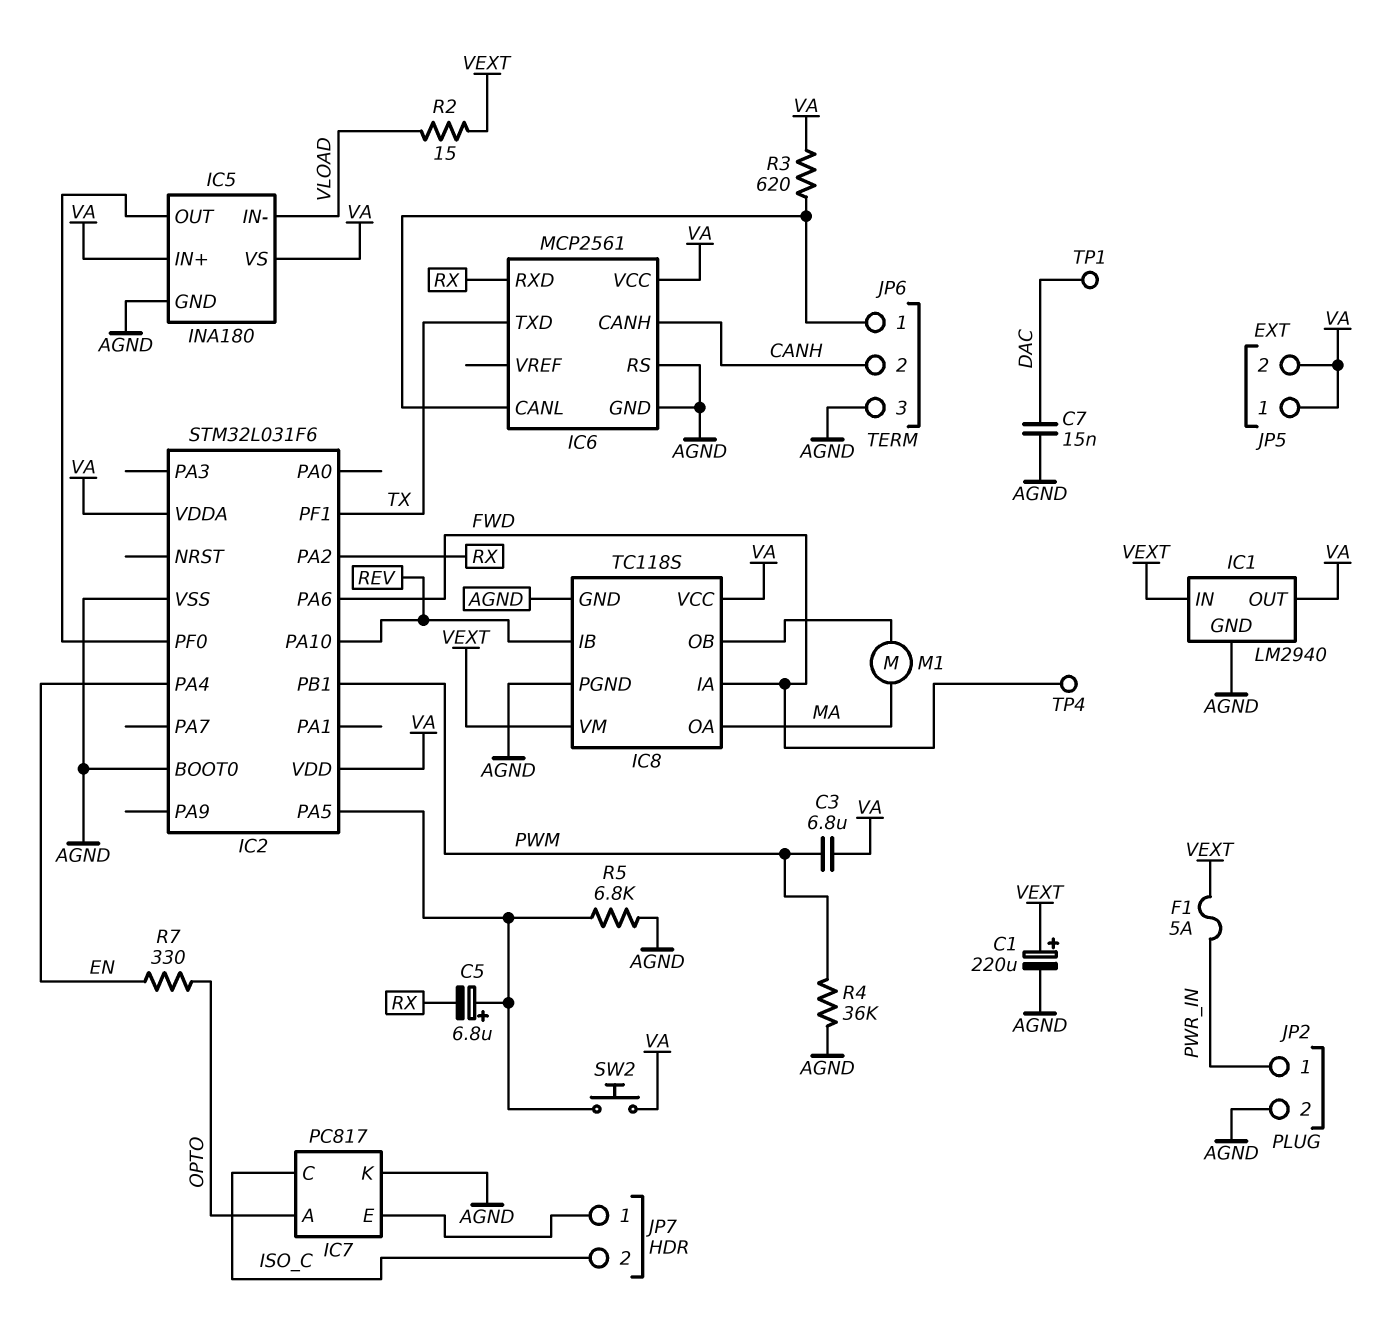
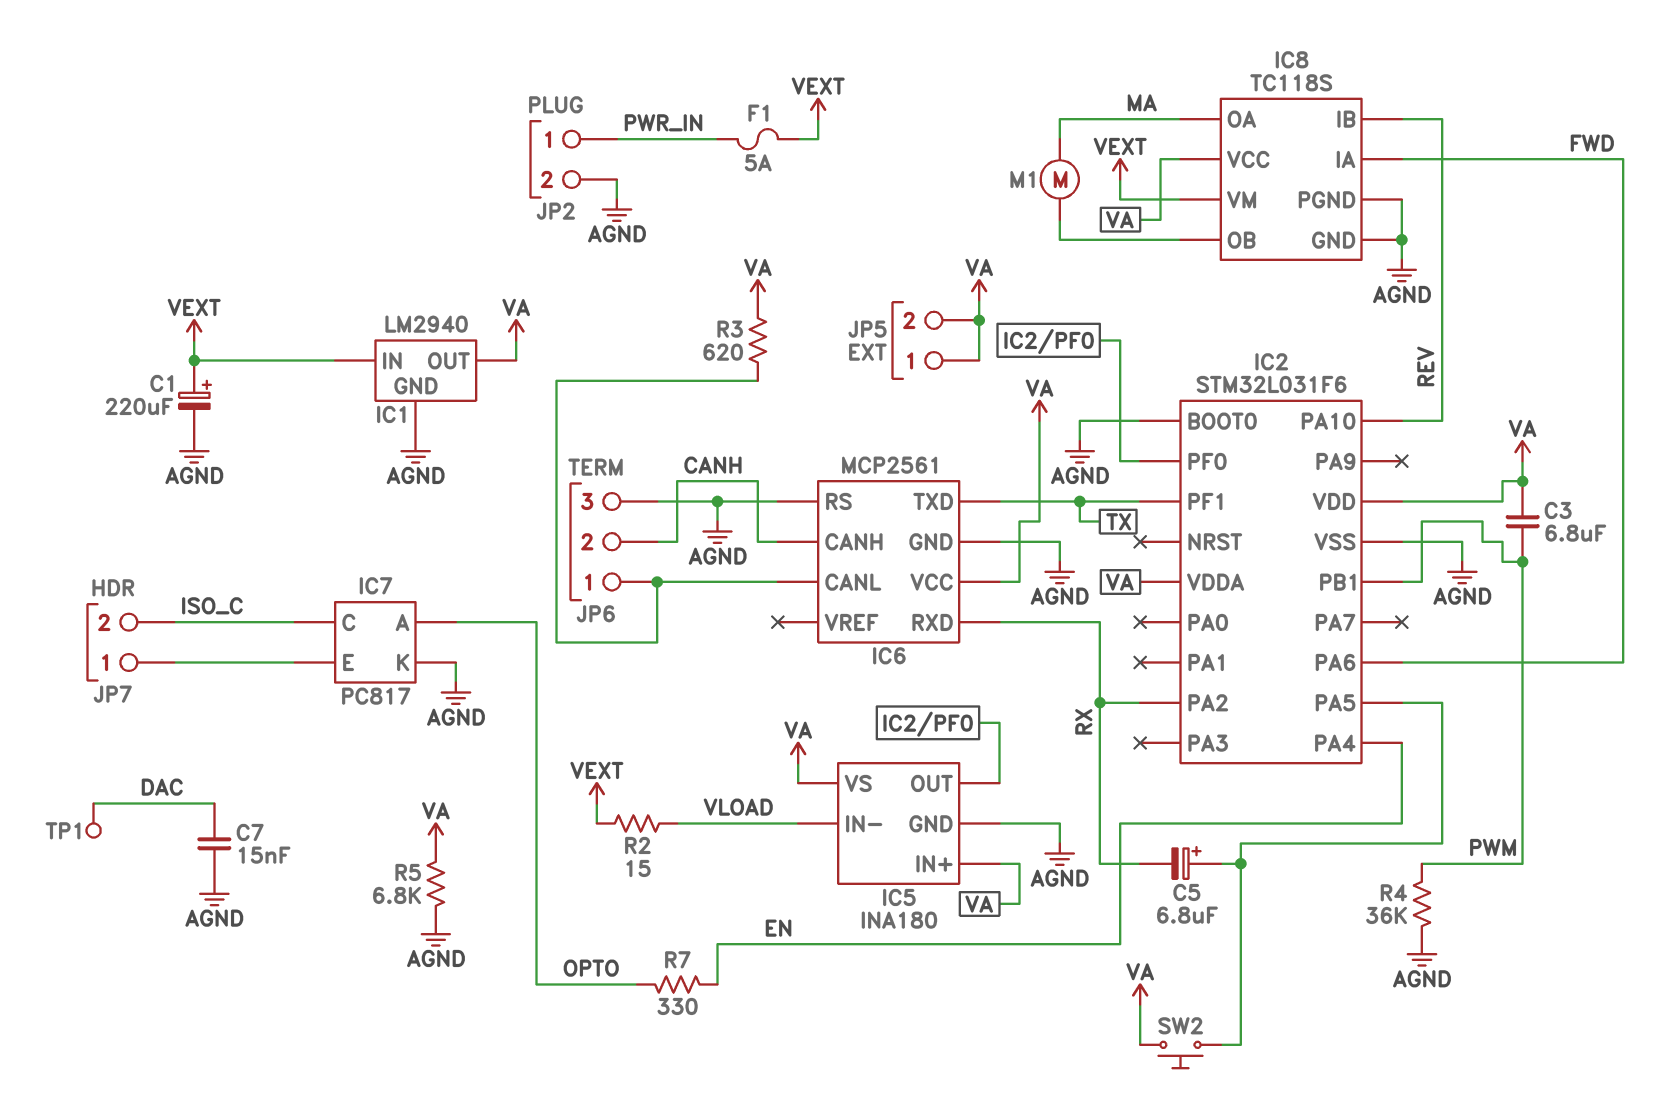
R5: 6.8k (AGND, IC2/PA5) -> 6.8k (AGND, VA)
TP4: test point (FWD) -> none

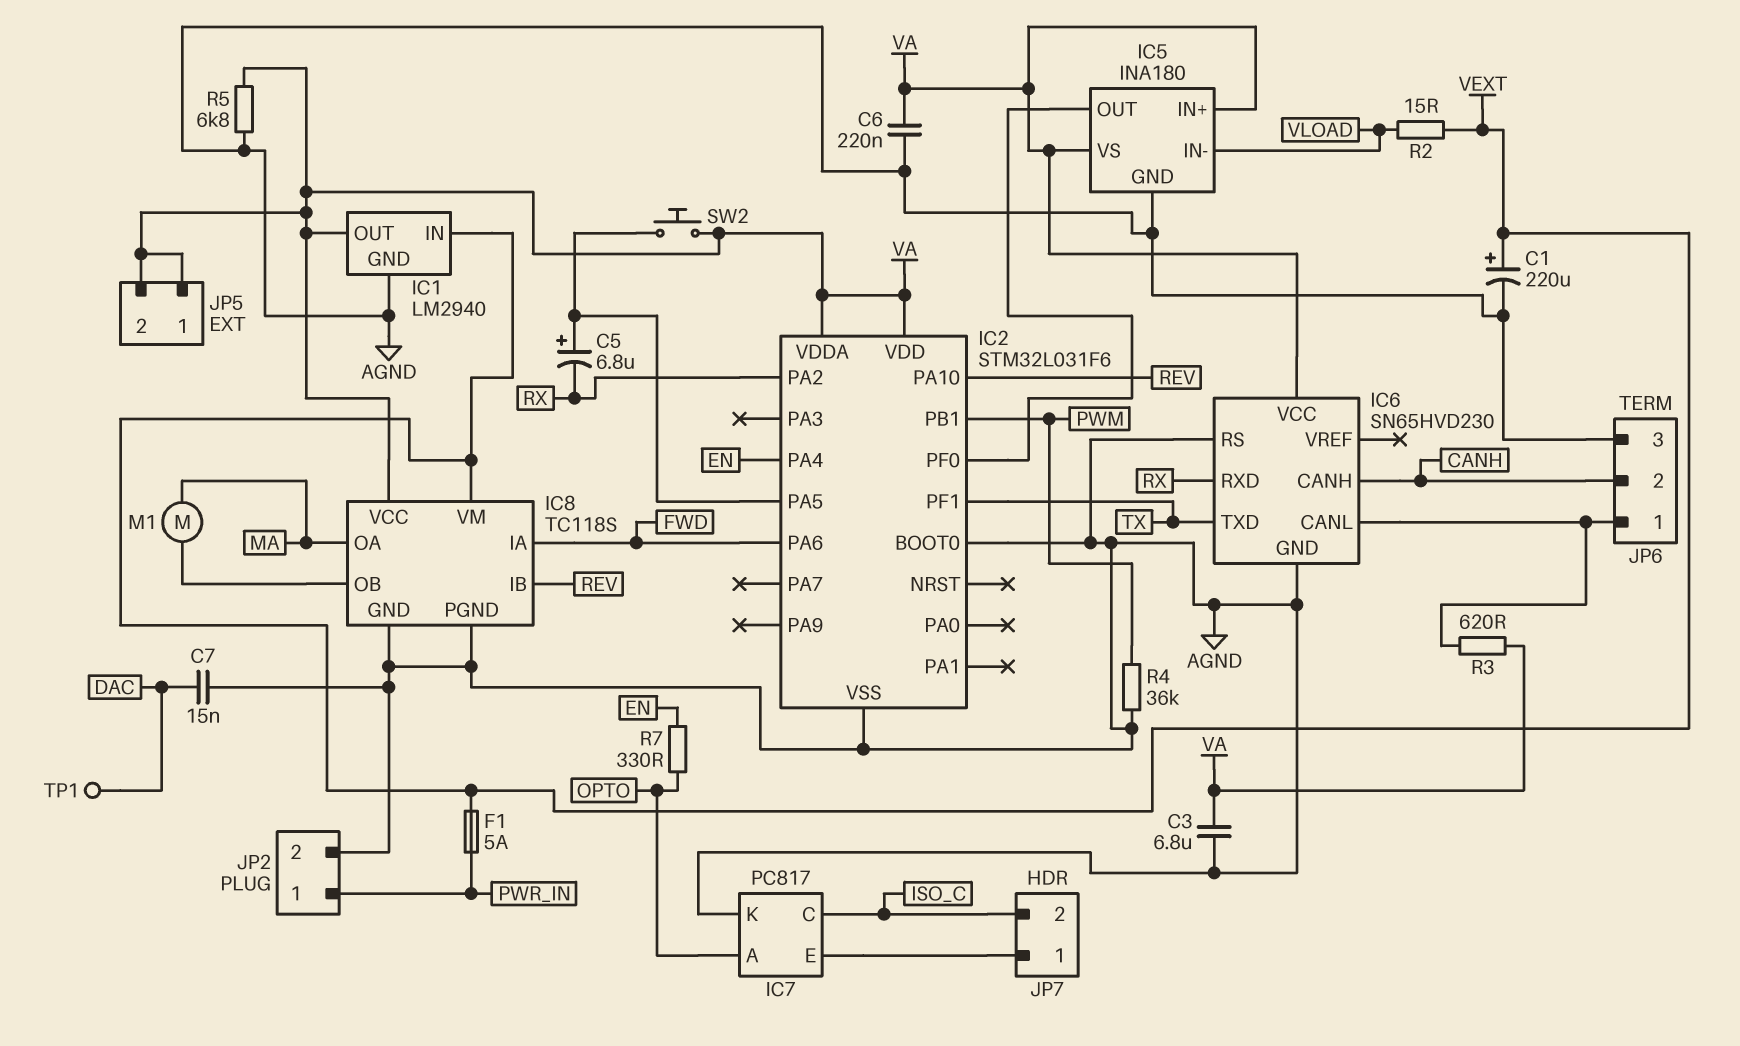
C3: 6.8uF (PWM, VA) -> 6.8uF (AGND, VA)
C6: none -> 220nF (AGND, VA)
IC6: MCP2561 -> SN65HVD230

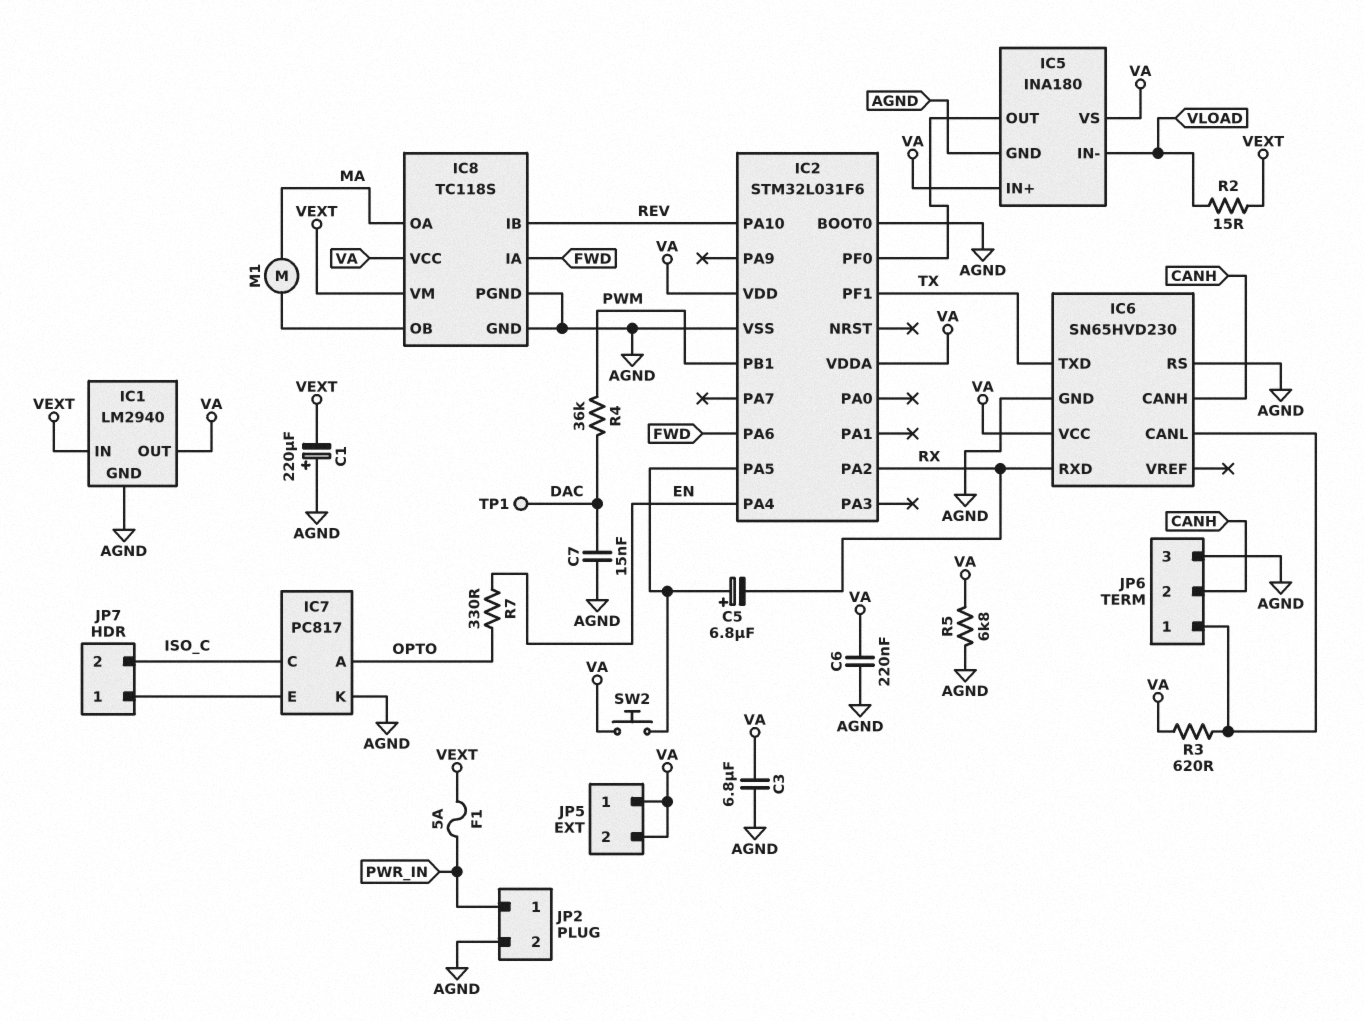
C1: 220uF (plus VEXT, minus AGND) -> 220uF (plus AGND, minus VEXT)
R4: 36k (AGND, PWM) -> 36k (DAC, PWM)

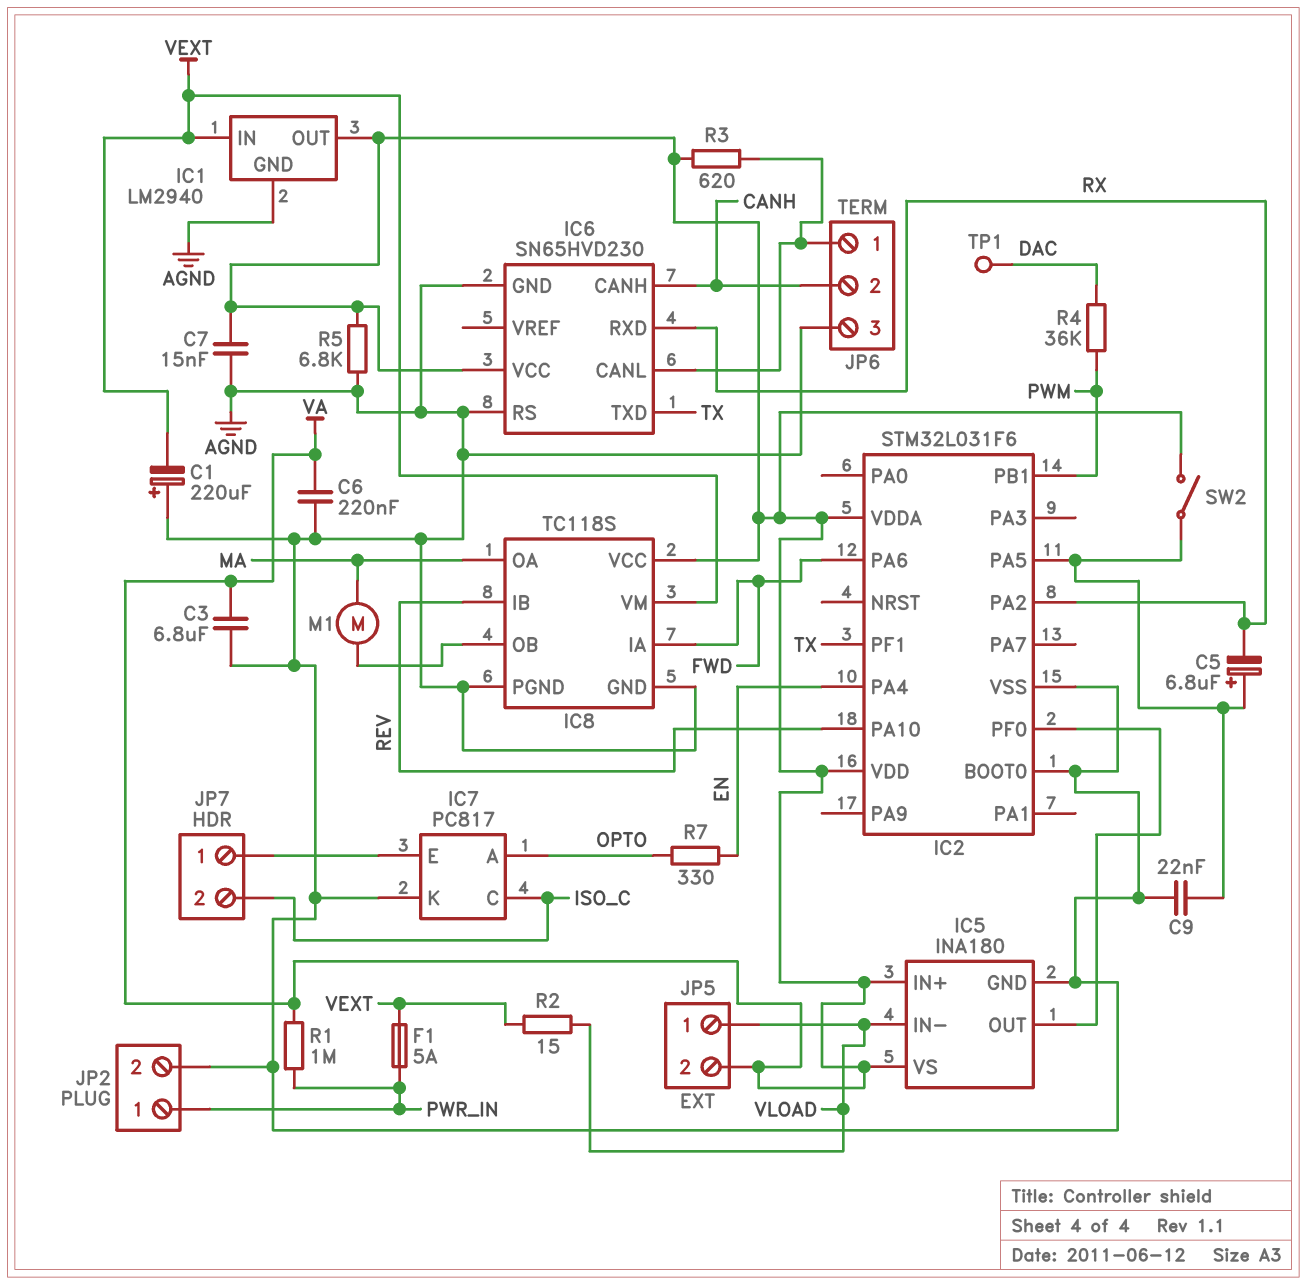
C7: 15nF (AGND, DAC) -> 15nF (AGND, VA)
C9: none -> 22nF (AGND, IC2/PA5)
JP5 pin 1: VA -> VLOAD
R1: none -> 1M (PWR_IN, VA)
SW2: button (IC2/PA5, VA) -> switch (IC2/PA5, VA)

